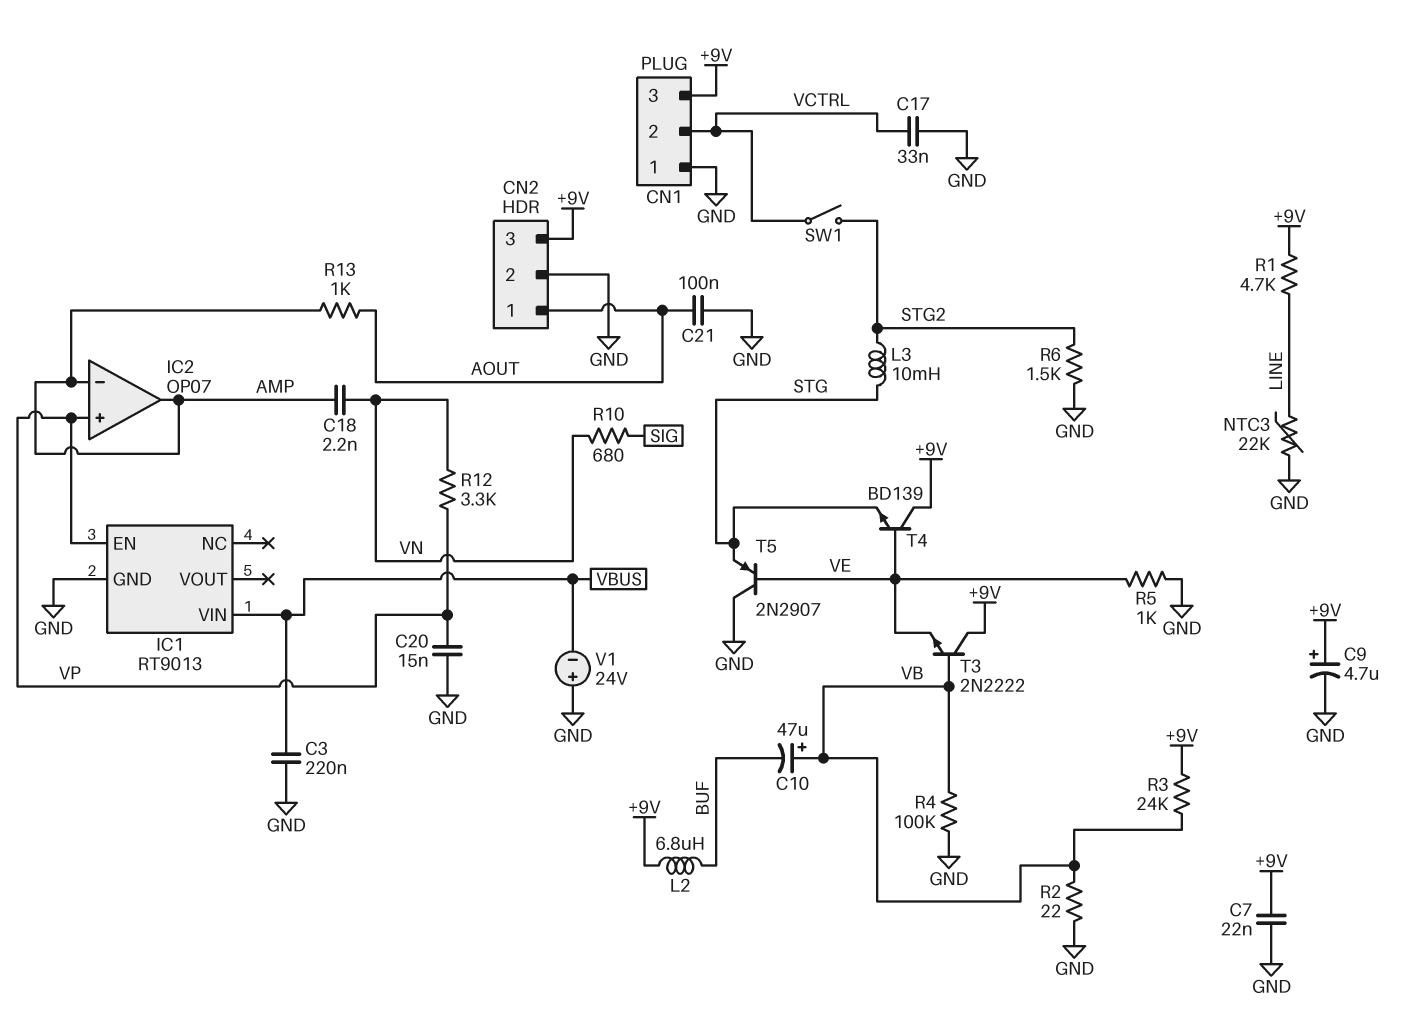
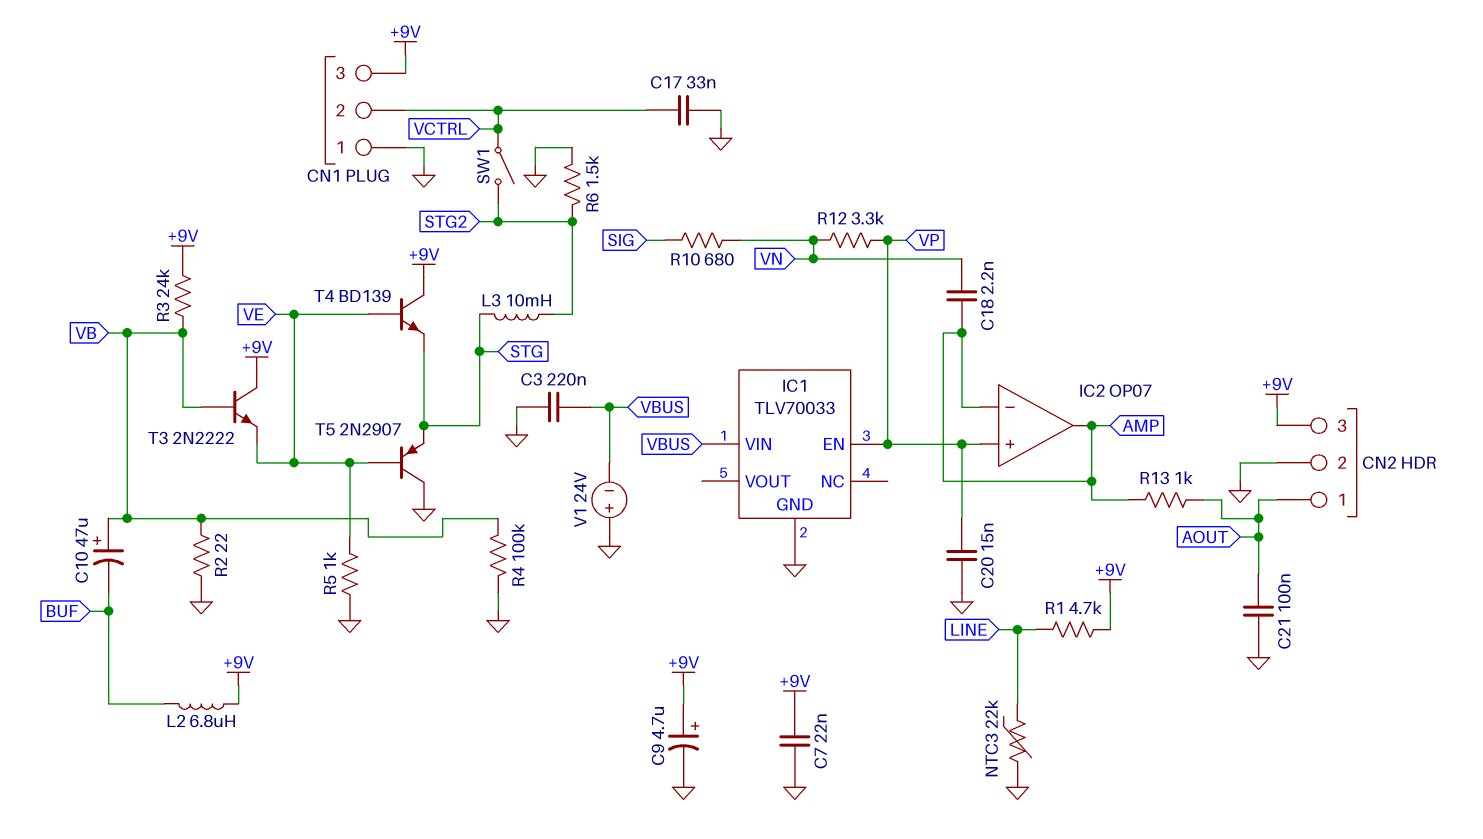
IC1: RT9013 -> TLV70033

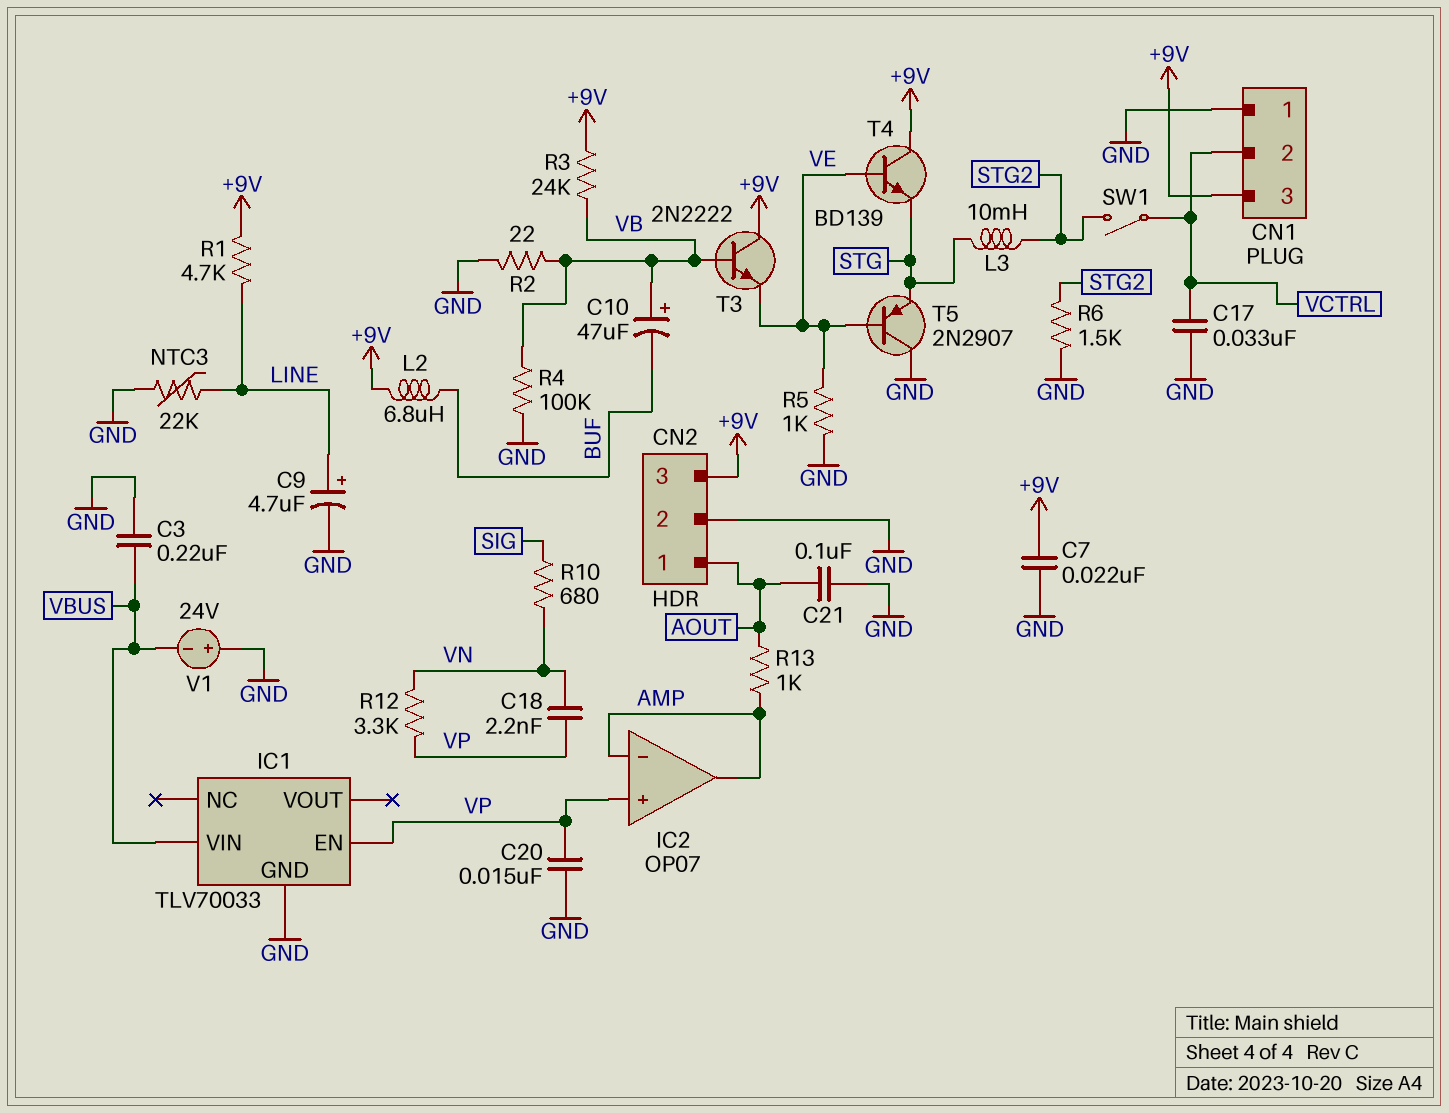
C9: 4.7uF (plus +9V, minus GND) -> 4.7uF (plus LINE, minus GND)
C18: 2.2nF (AMP, VN) -> 2.2nF (VN, VP)

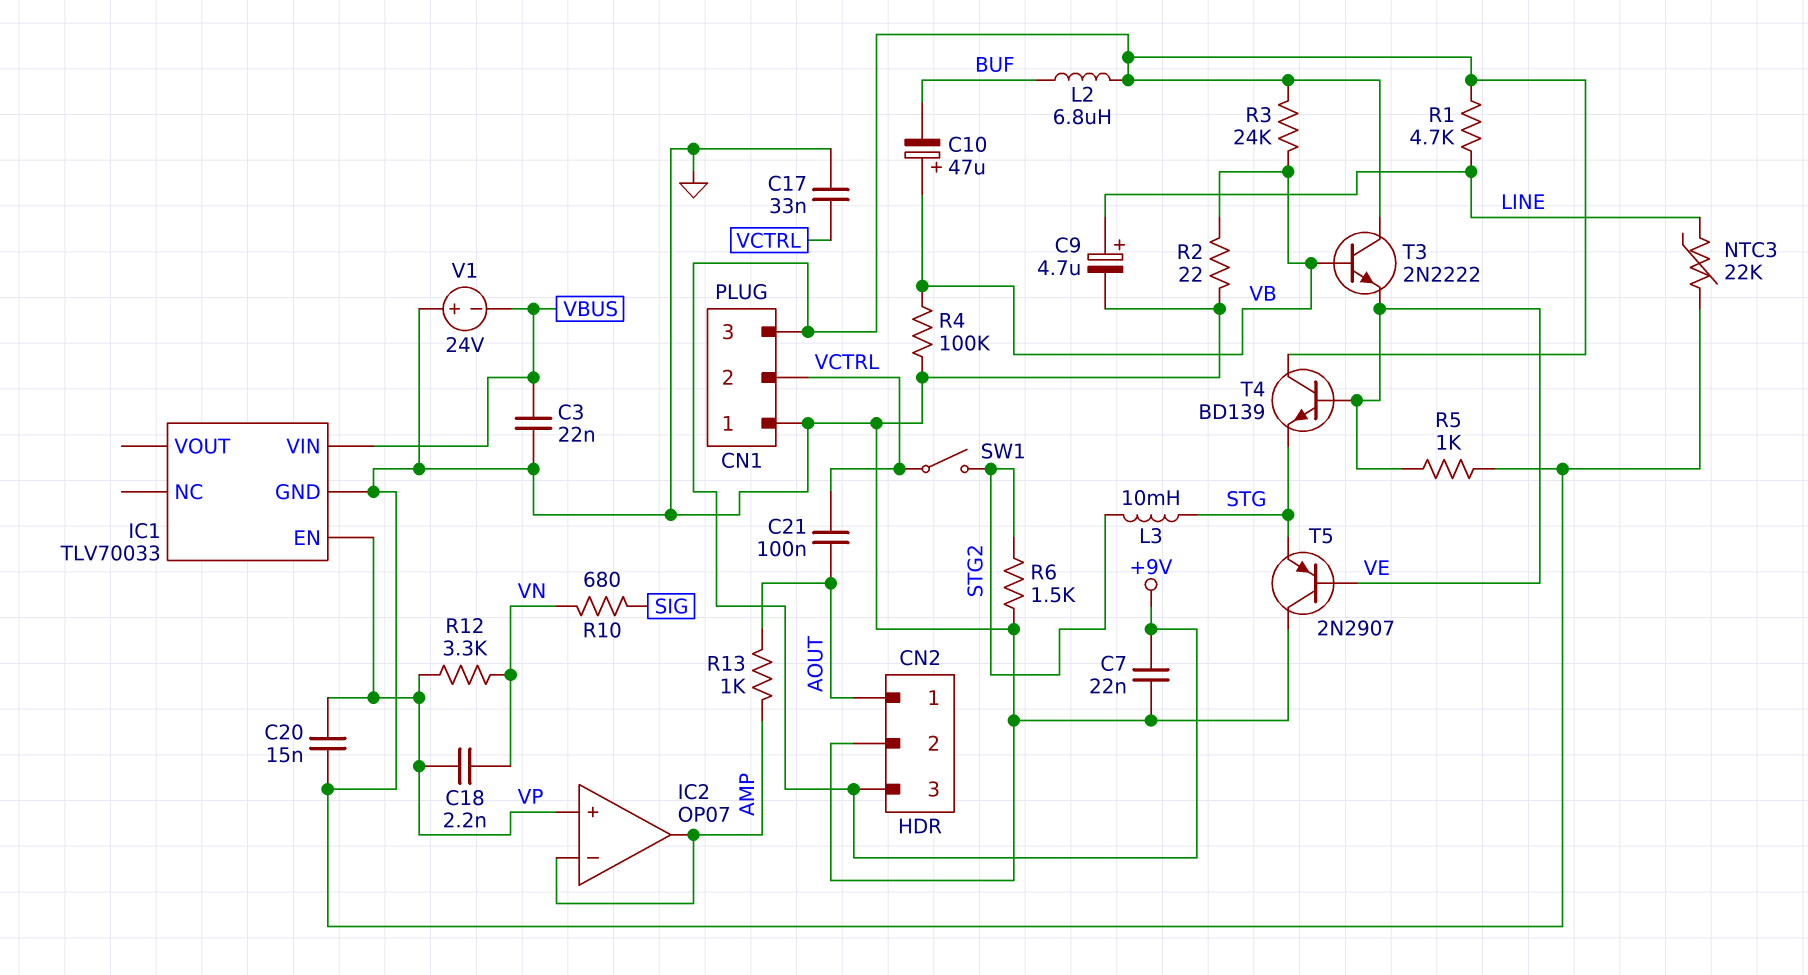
C3: 220nF (GND, VBUS) -> 22nF (GND, VBUS)
C21: 100nF (AOUT, GND) -> 100nF (AOUT, VCTRL)

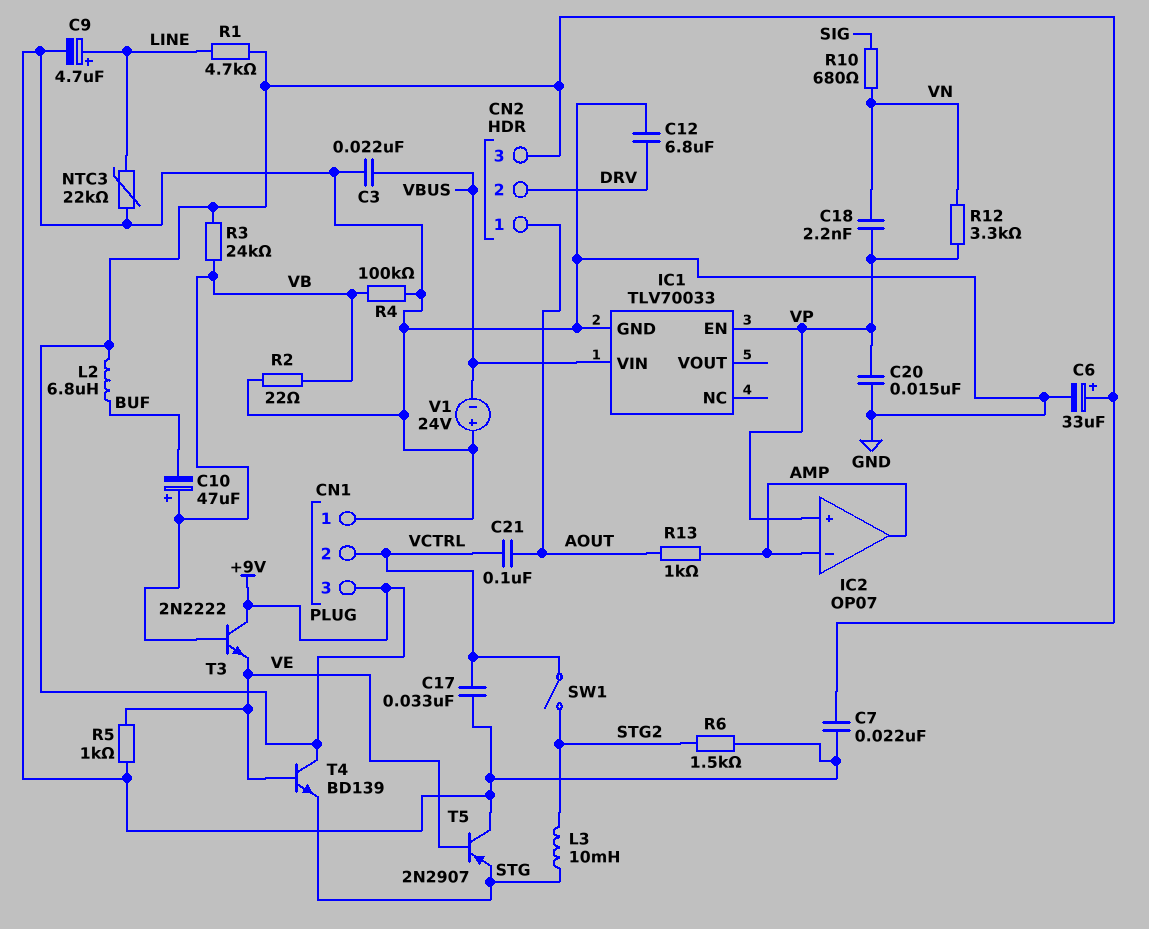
C6: none -> 33uF (plus +9V, minus GND)
C12: none -> 6.8uF (DRV, GND)
CN2 pin 2: GND -> DRV

